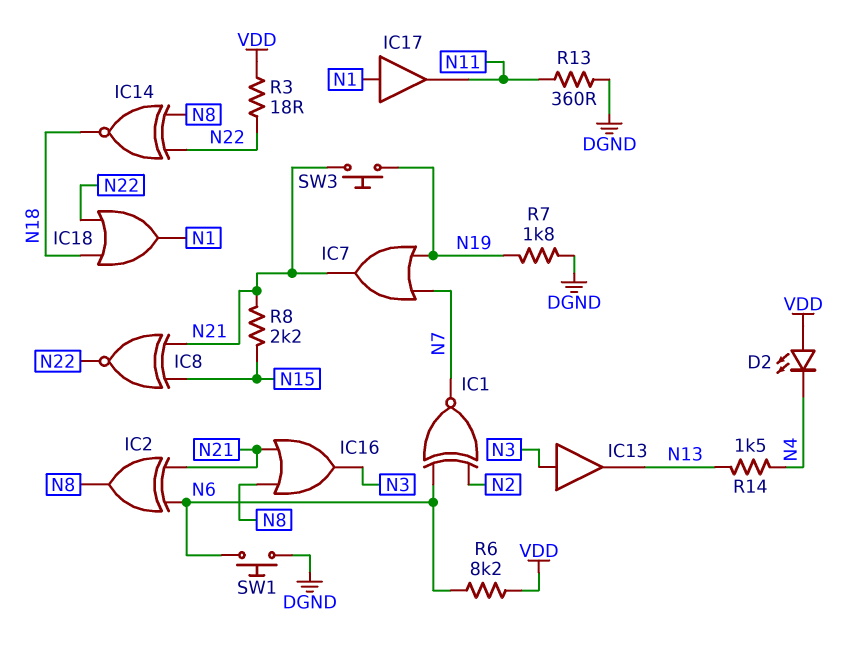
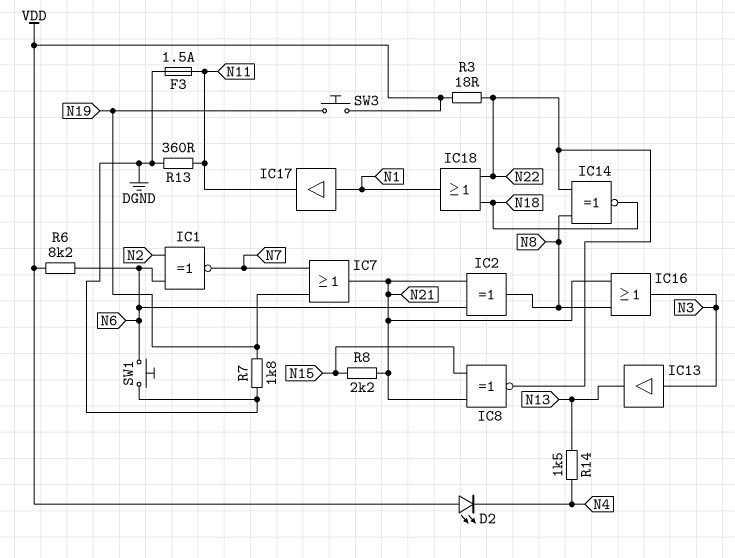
F3: none -> 1.5A (DGND, N11)
SW3: button (N19, N21) -> button (N19, VDD)

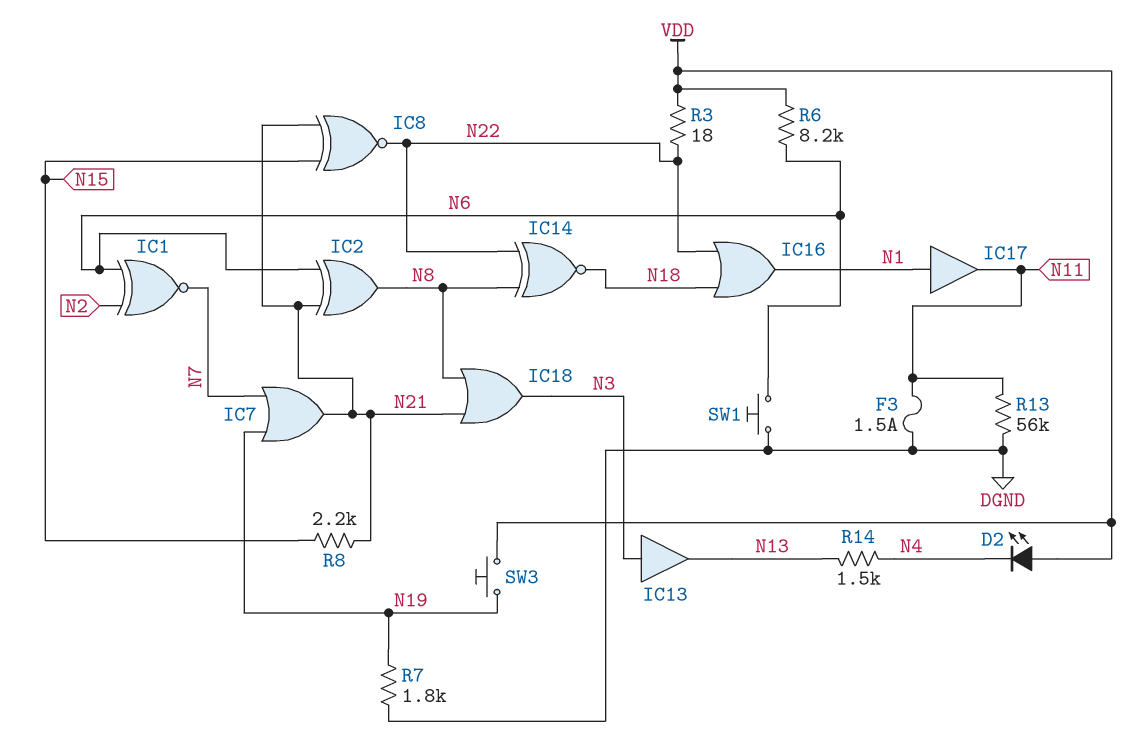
IC16: OR (in N8, in N21, out N3) -> OR (in N18, in N22, out N1)
IC18: OR (in N18, in N22, out N1) -> OR (in N8, in N21, out N3)
R13: 360 (DGND, N11) -> 56k (DGND, N11)

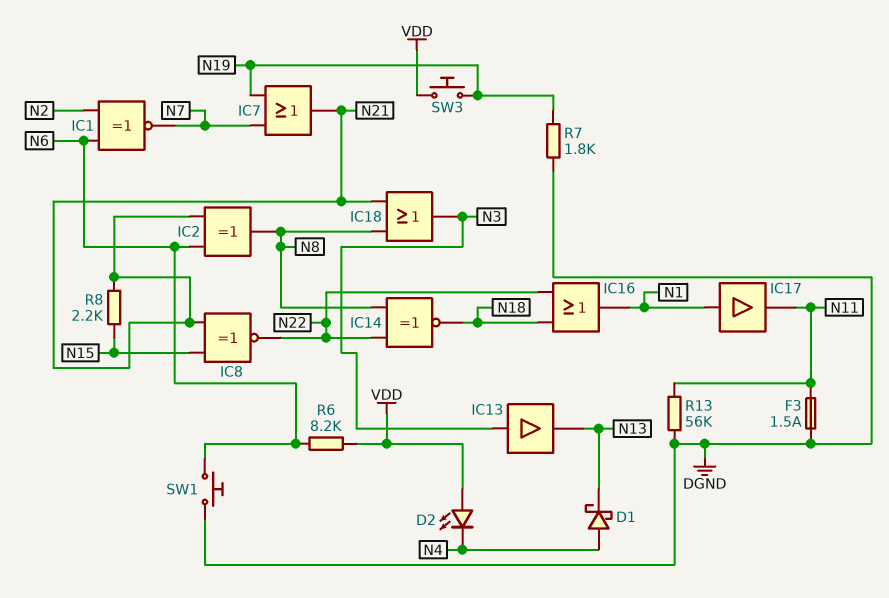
D1: none -> schottky (A N4, K N13)
R3: 18 (N22, VDD) -> none
R14: 1.5k (N4, N13) -> none

